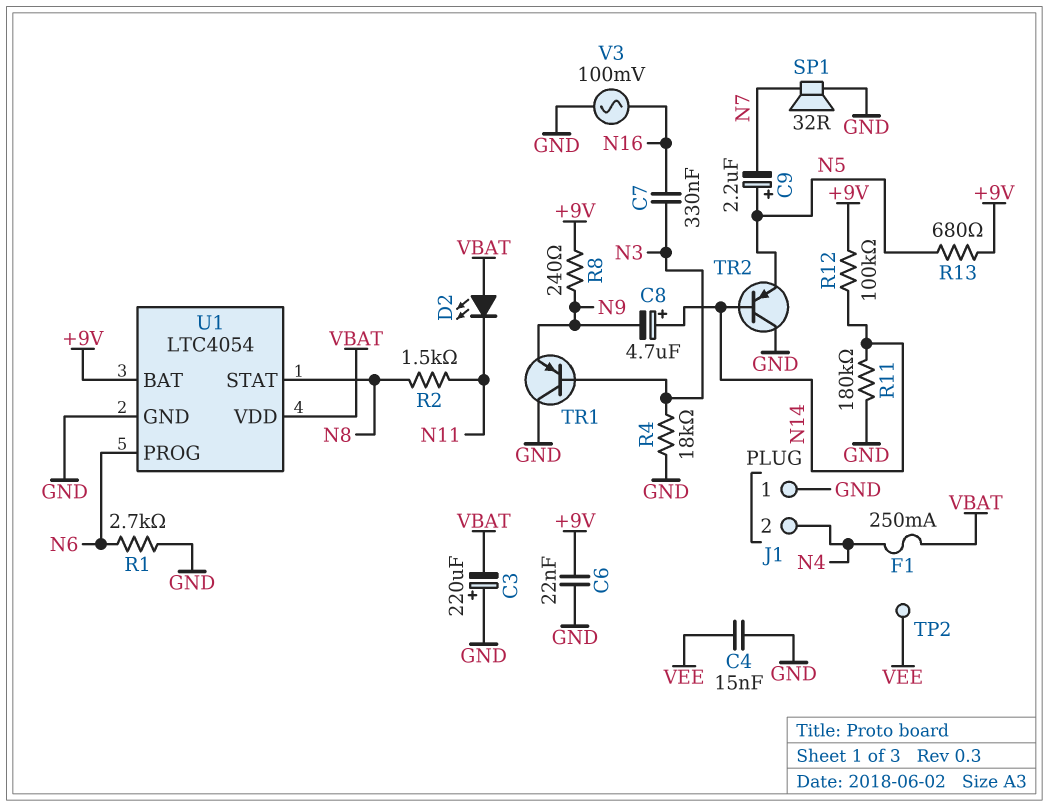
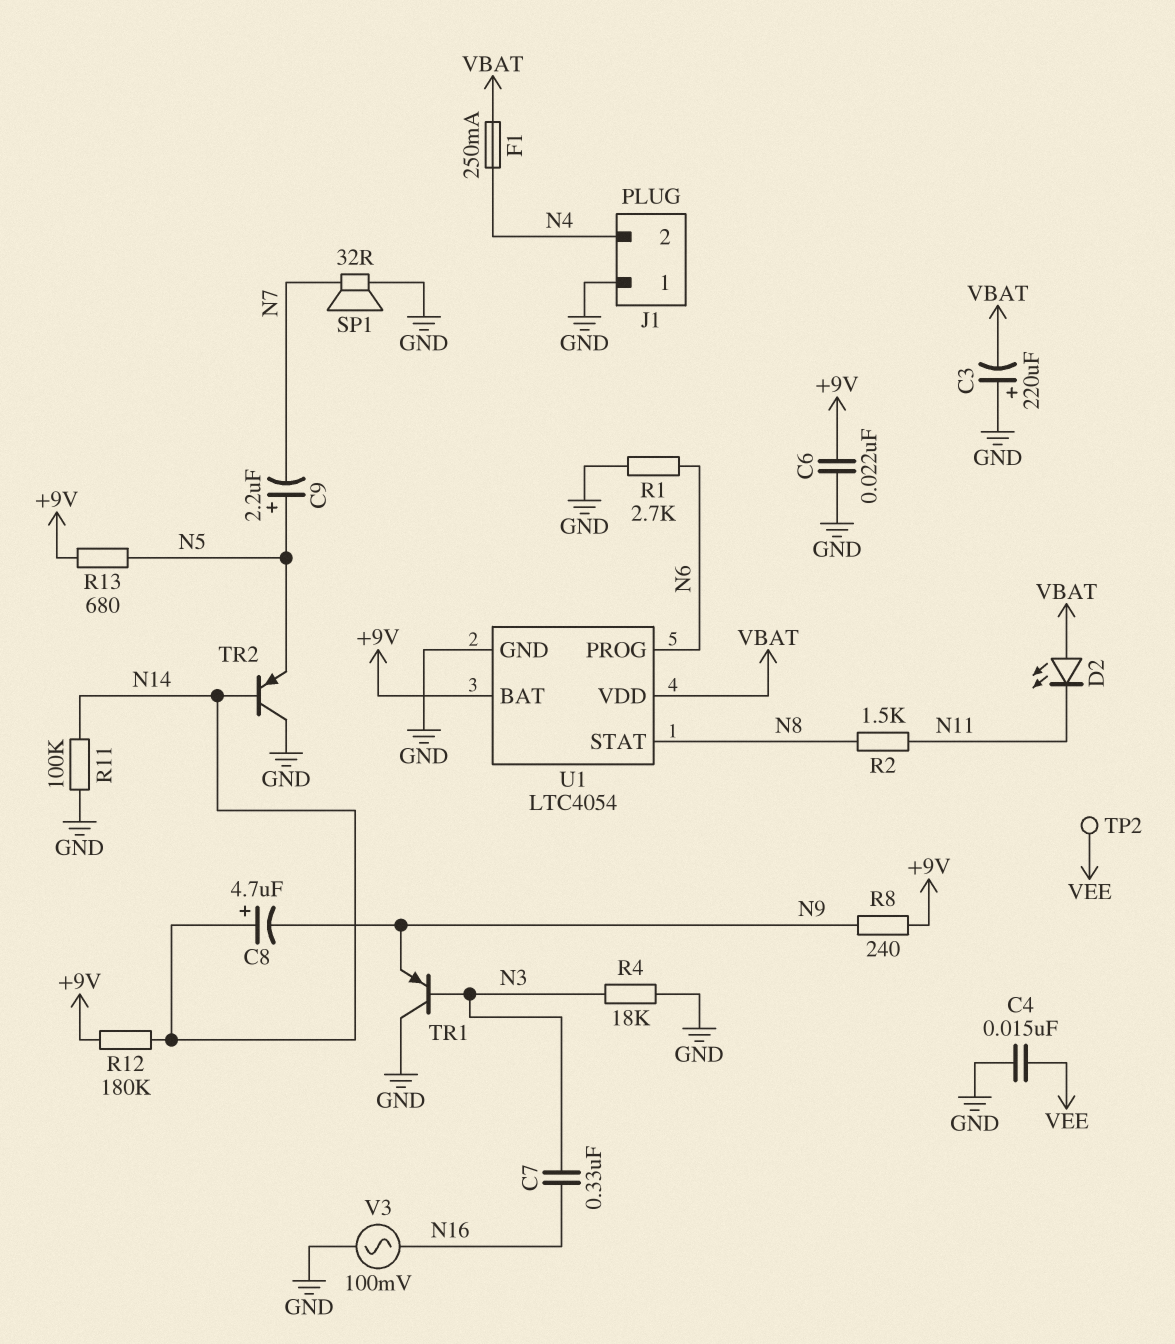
R11: 180k (GND, N14) -> 100k (GND, N14)
R12: 100k (+9V, N14) -> 180k (+9V, N14)

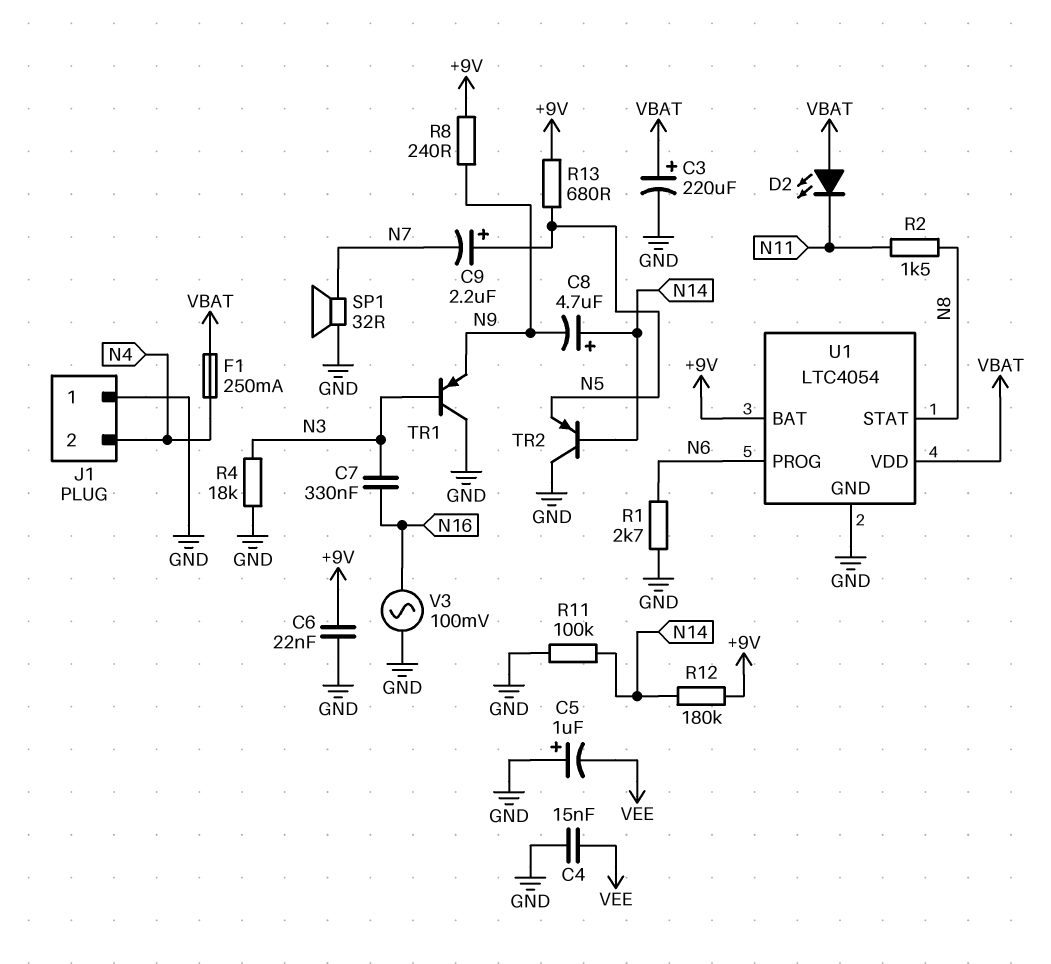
C3: 220uF (plus GND, minus VBAT) -> 220uF (plus VBAT, minus GND)
C5: none -> 1uF (plus GND, minus VEE)
TP2: test point (VEE) -> none

